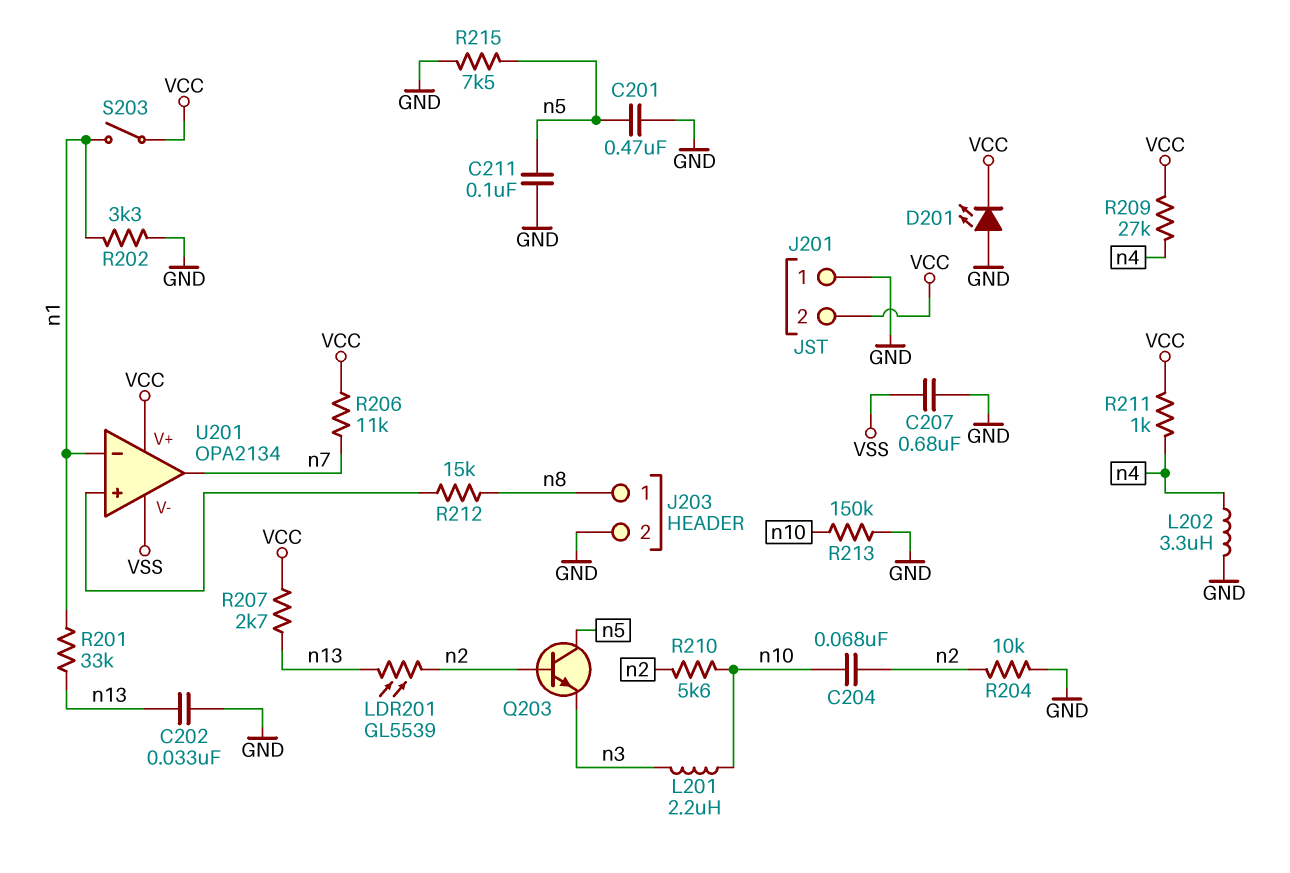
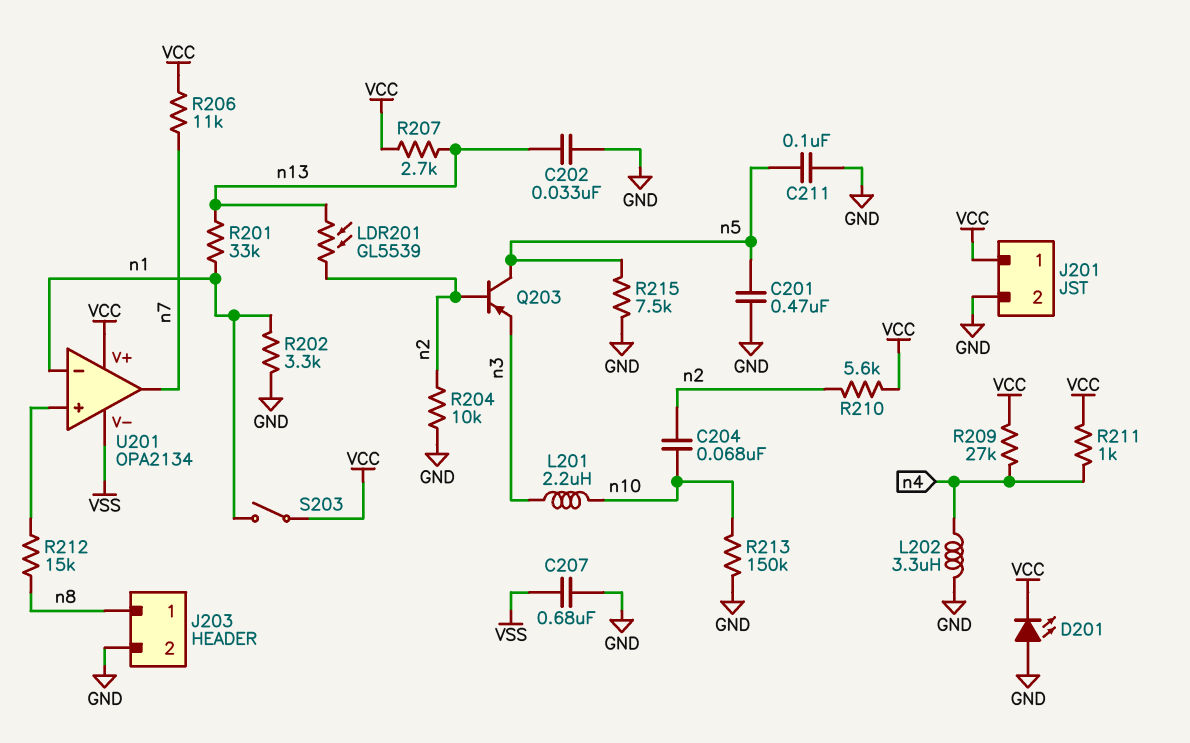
J201 pin 1: GND -> VCC
J201 pin 2: VCC -> GND
Q203: NPN (B n2, C n5, E n3) -> PNP (B n2, C n5, E n3)
R210: 5.6k (n2, n10) -> 5.6k (VCC, n2)

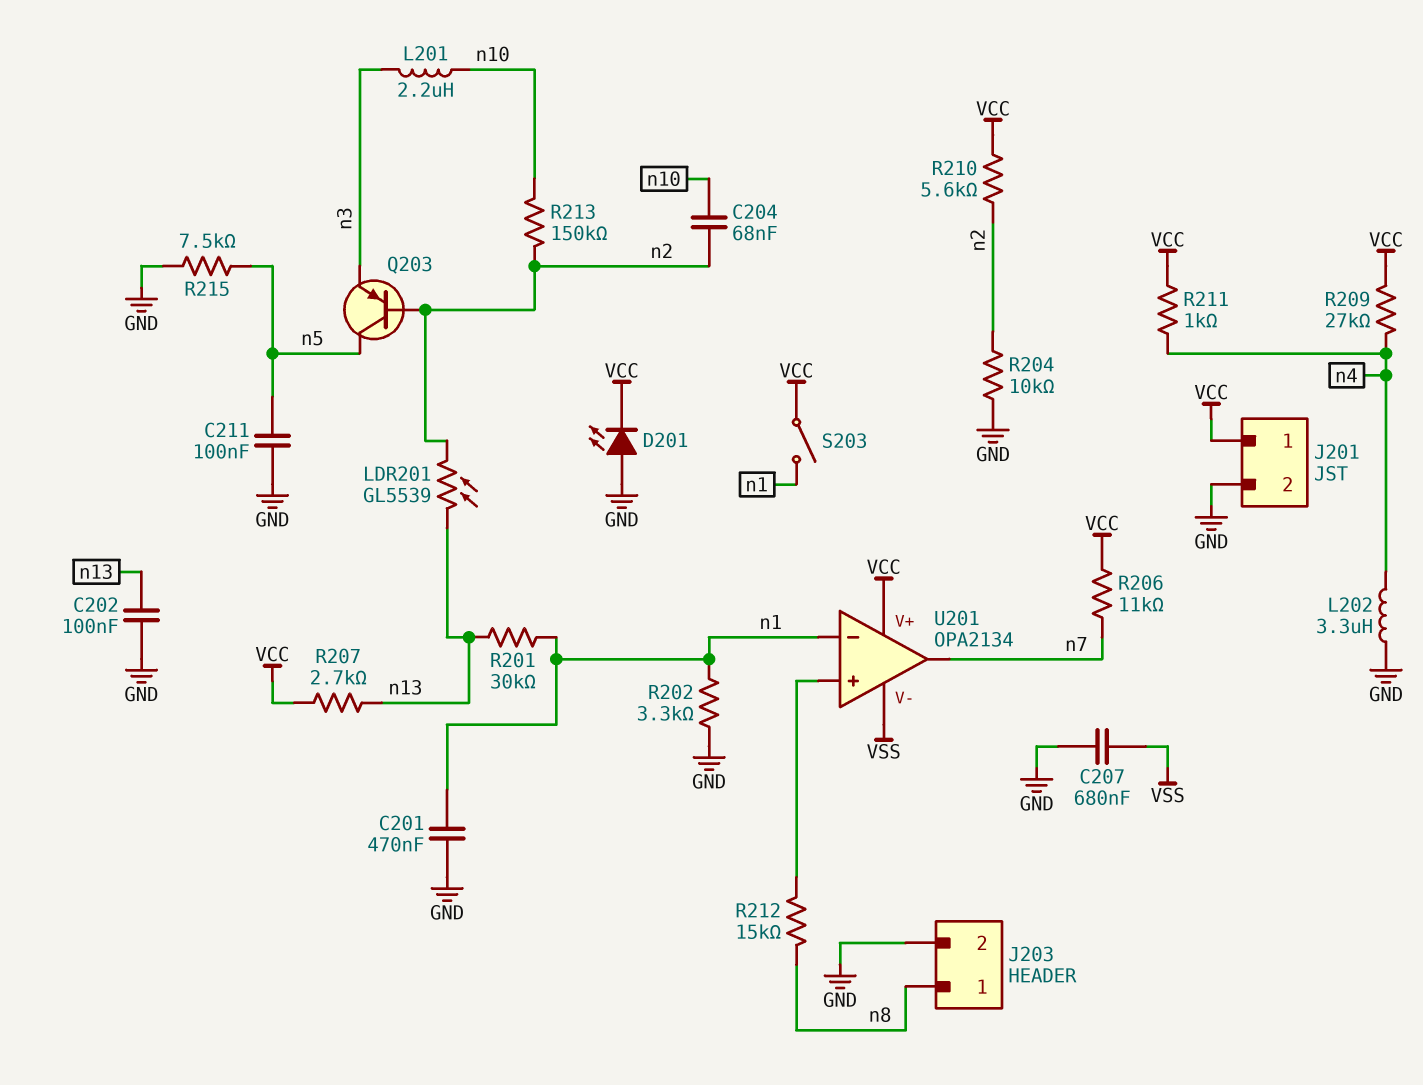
C201: 470nF (GND, n5) -> 470nF (GND, n1)
C202: 33nF (GND, n13) -> 100nF (GND, n13)
R201: 33k (n1, n13) -> 30k (n1, n13)
R213: 150k (GND, n10) -> 150k (n2, n10)

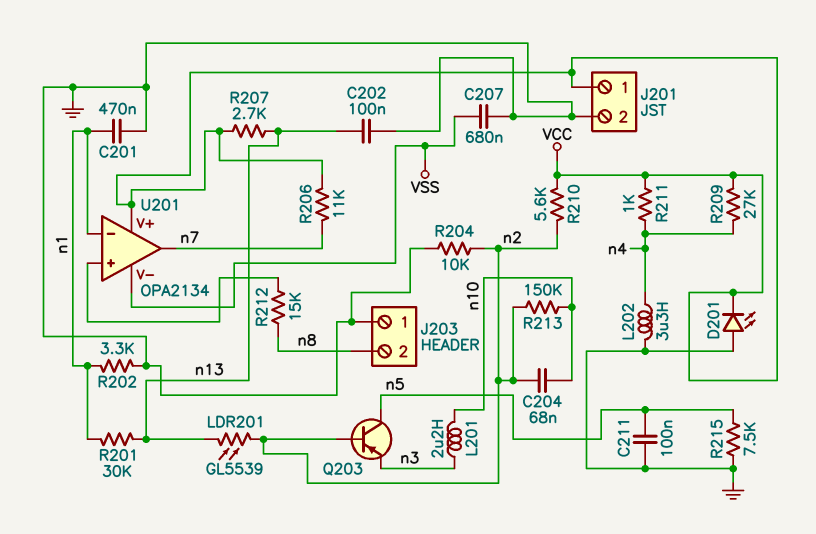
J203 pin 1: n8 -> GND
J203 pin 2: GND -> n8
S203: switch (VCC, n1) -> none

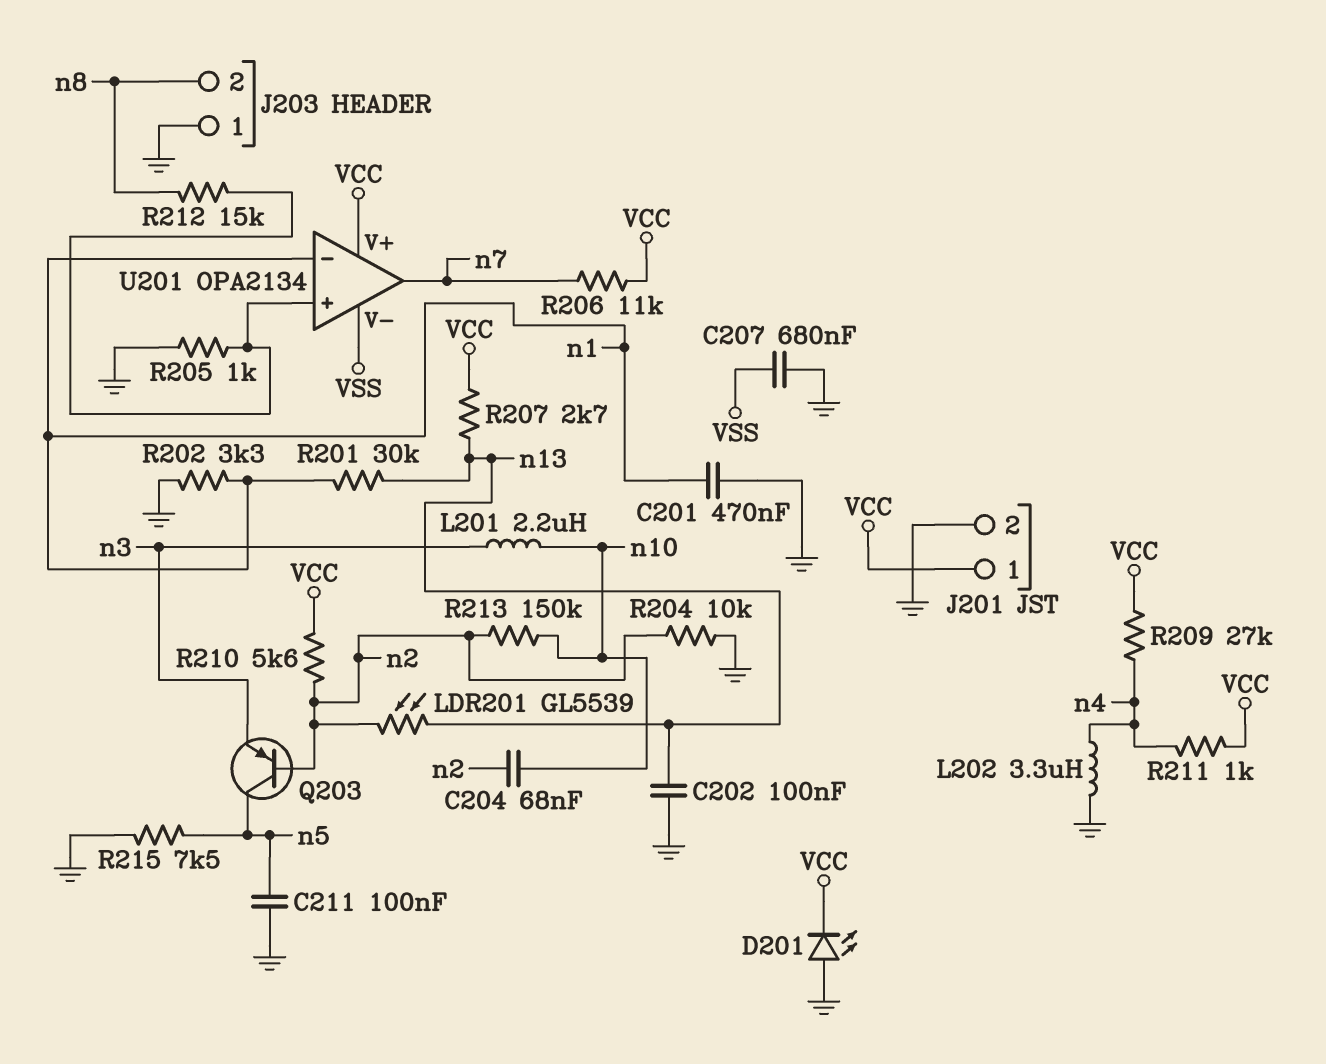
R205: none -> 1k (GND, U201/in+)

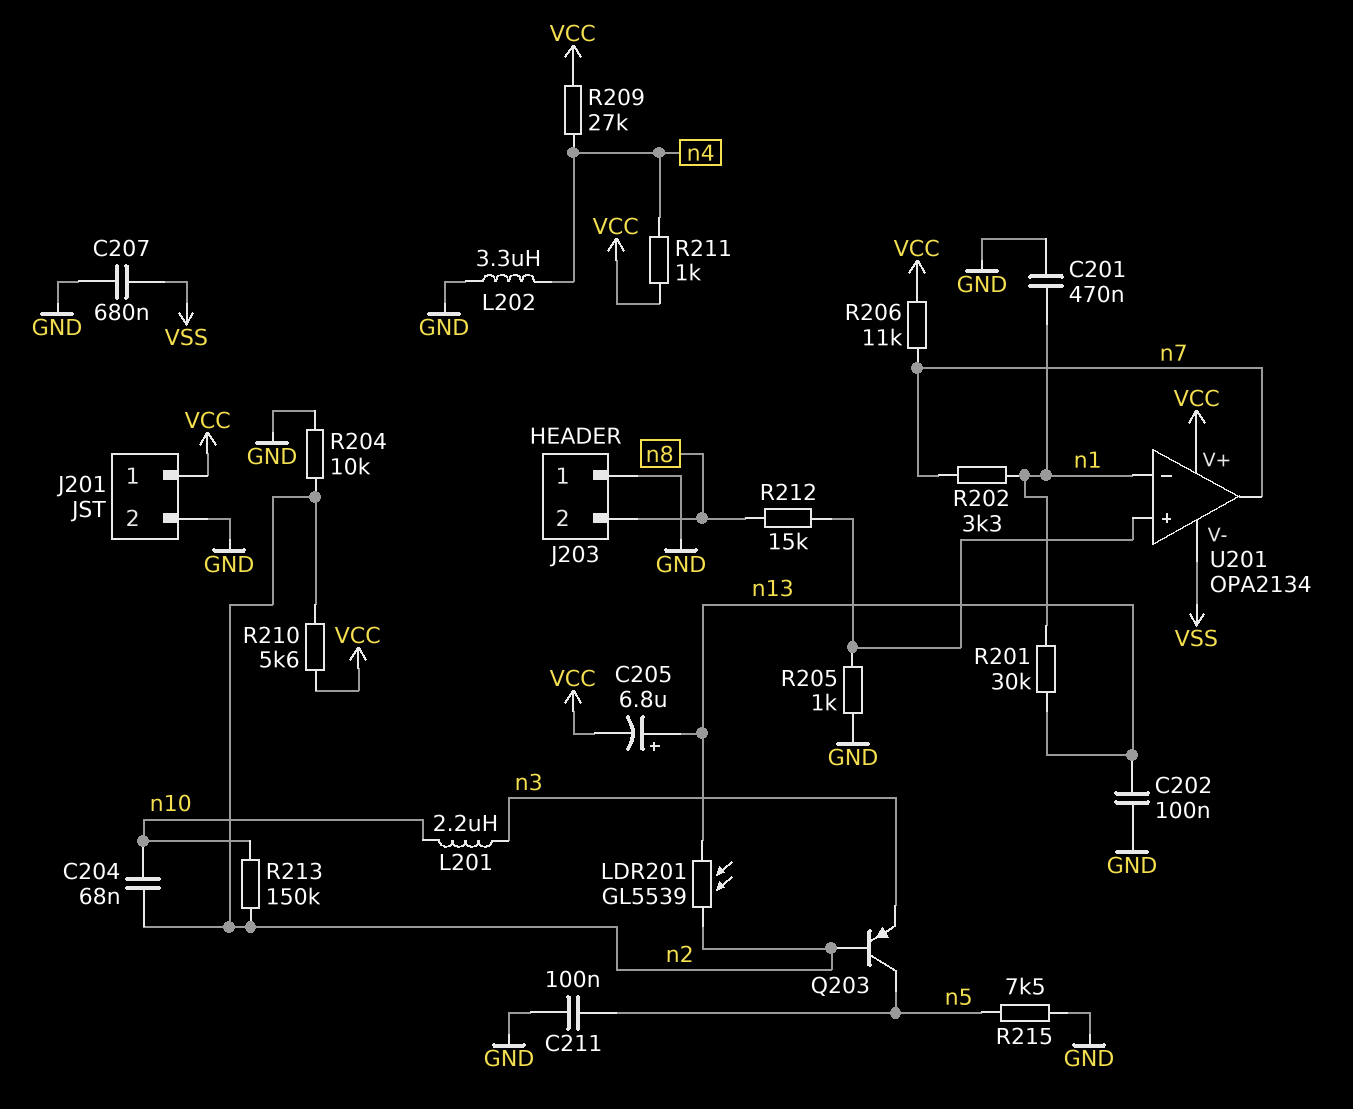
C205: none -> 6.8uF (plus n13, minus VCC)
D201: LED (A GND, K VCC) -> none
R202: 3.3k (GND, n1) -> 3.3k (n1, n7)
R207: 2.7k (VCC, n13) -> none

